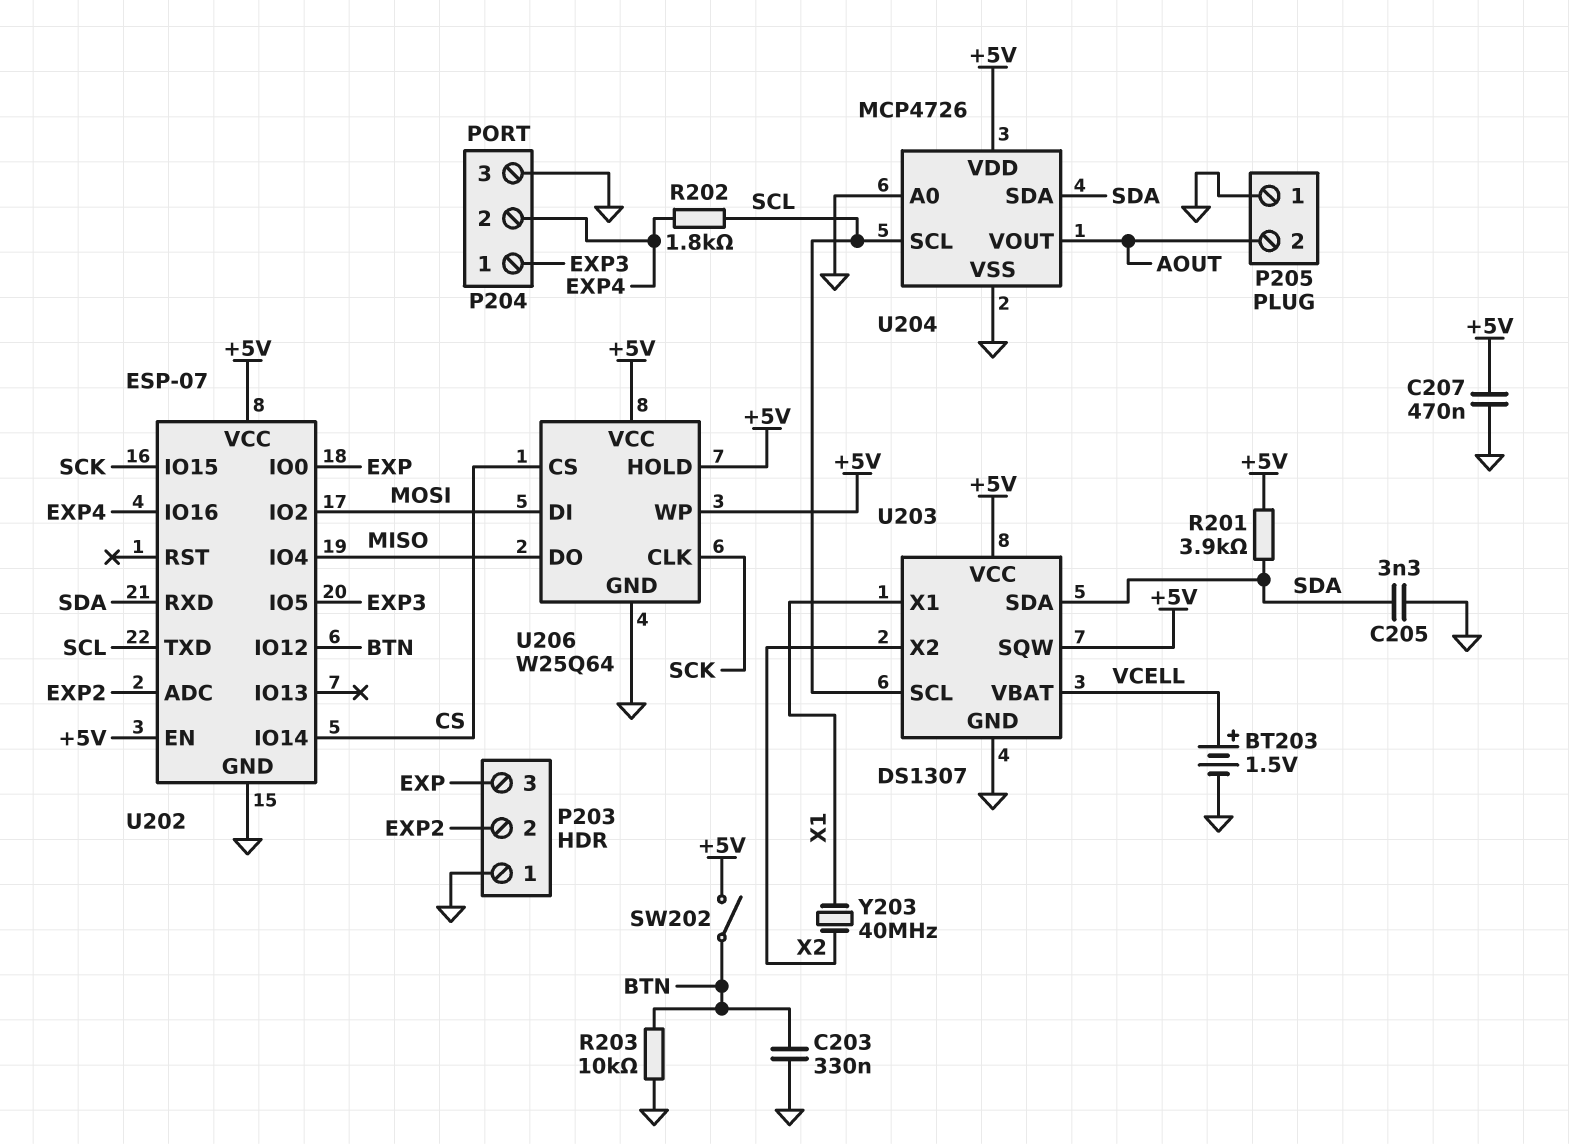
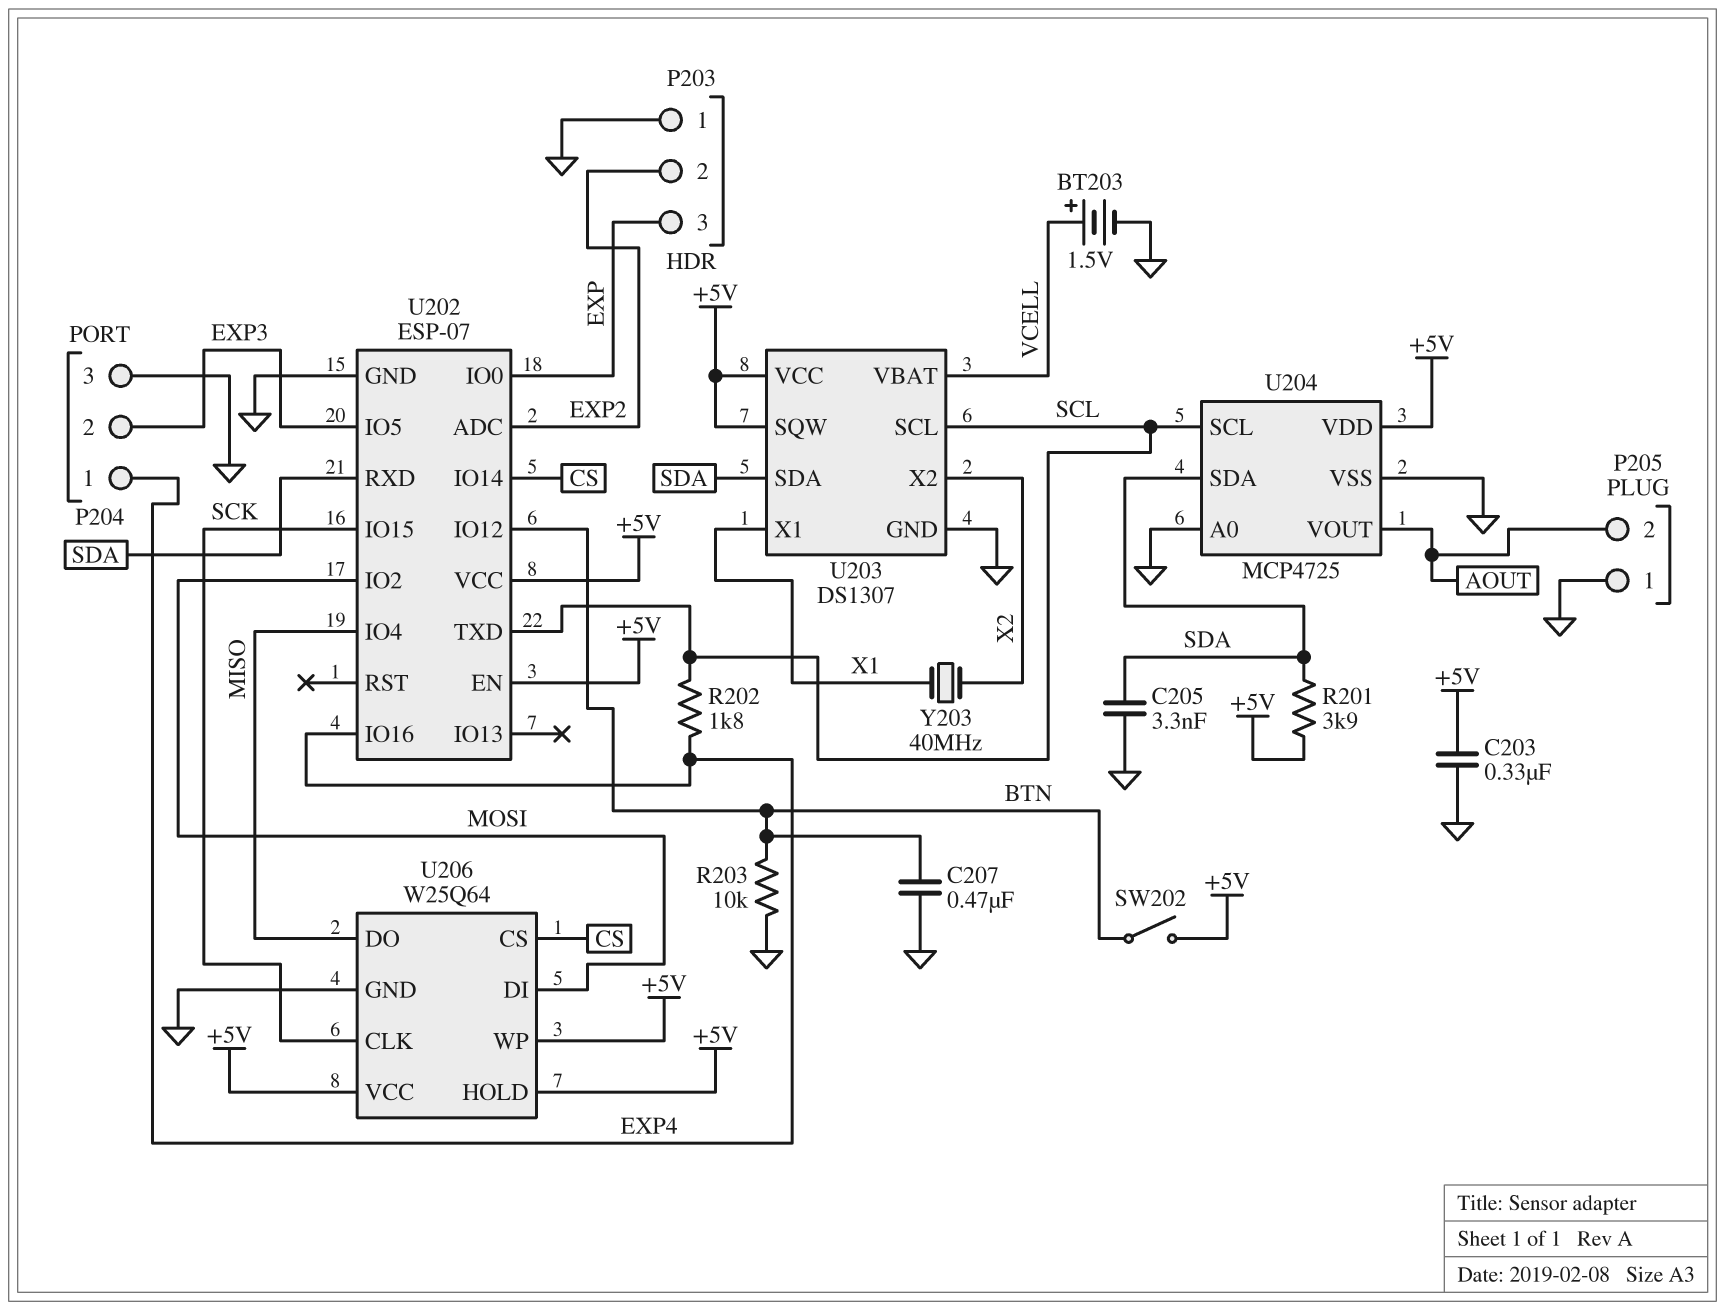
C203: 330nF (BTN, GND) -> 330nF (+5V, GND)
C207: 470nF (+5V, GND) -> 470nF (BTN, GND)
P204 pin 1: EXP3 -> EXP4
P204 pin 2: EXP4 -> EXP3
U204: MCP4726 -> MCP4725

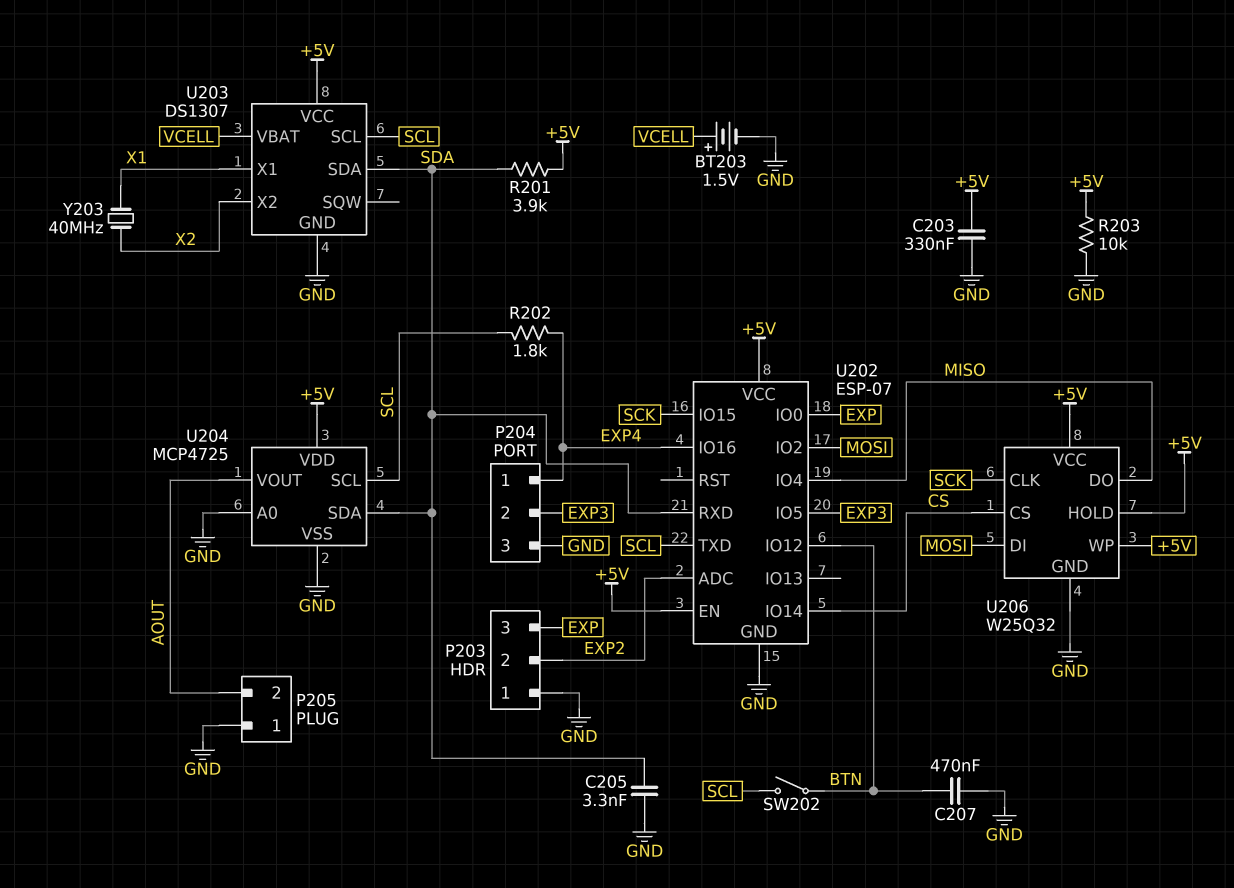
R203: 10k (BTN, GND) -> 10k (+5V, GND)
SW202: switch (+5V, BTN) -> switch (BTN, SCL)
U203 pin SQW: +5V -> none
U206: W25Q64 -> W25Q32

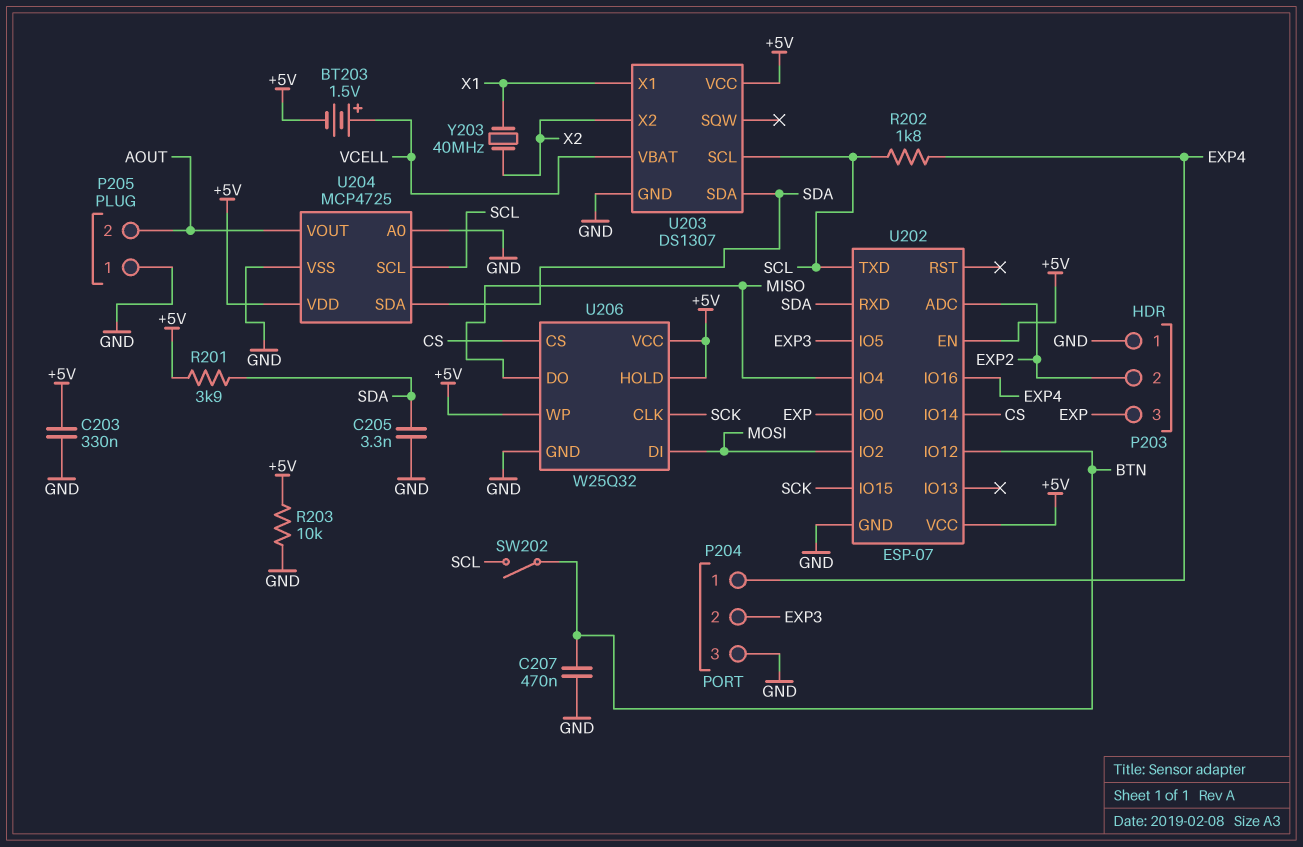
BT203: 1.5V (plus VCELL, minus GND) -> 1.5V (plus VCELL, minus +5V)

